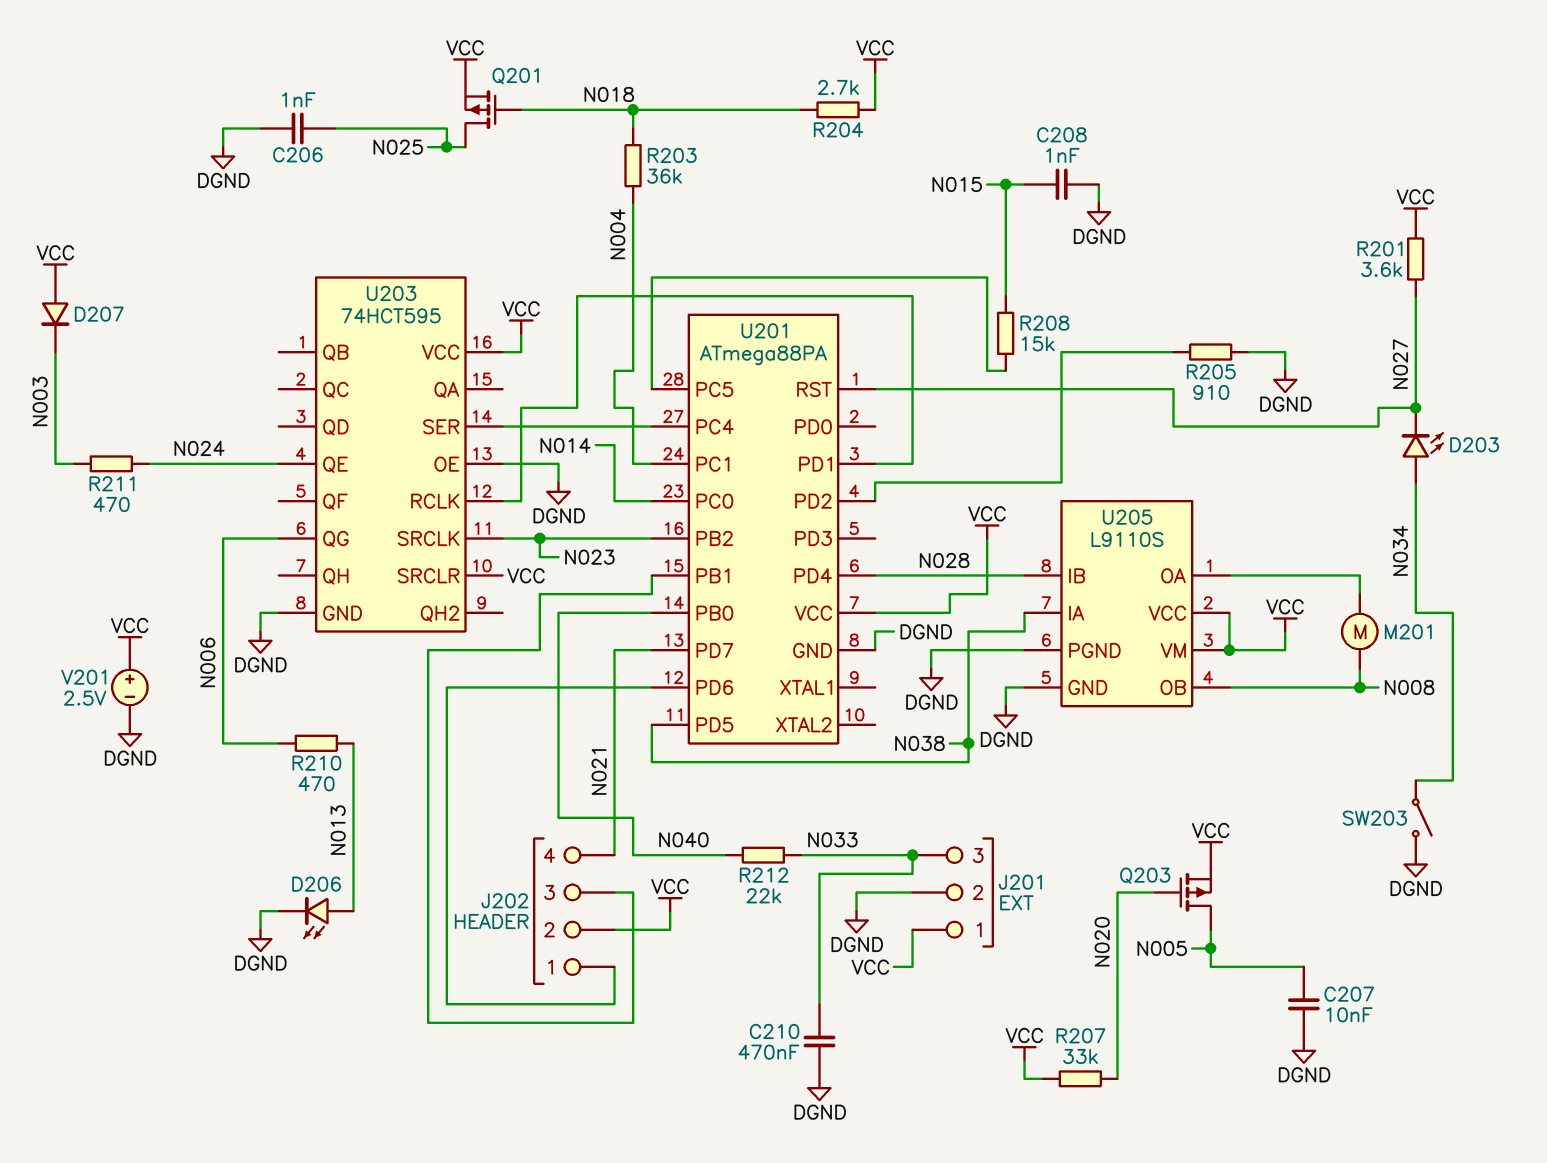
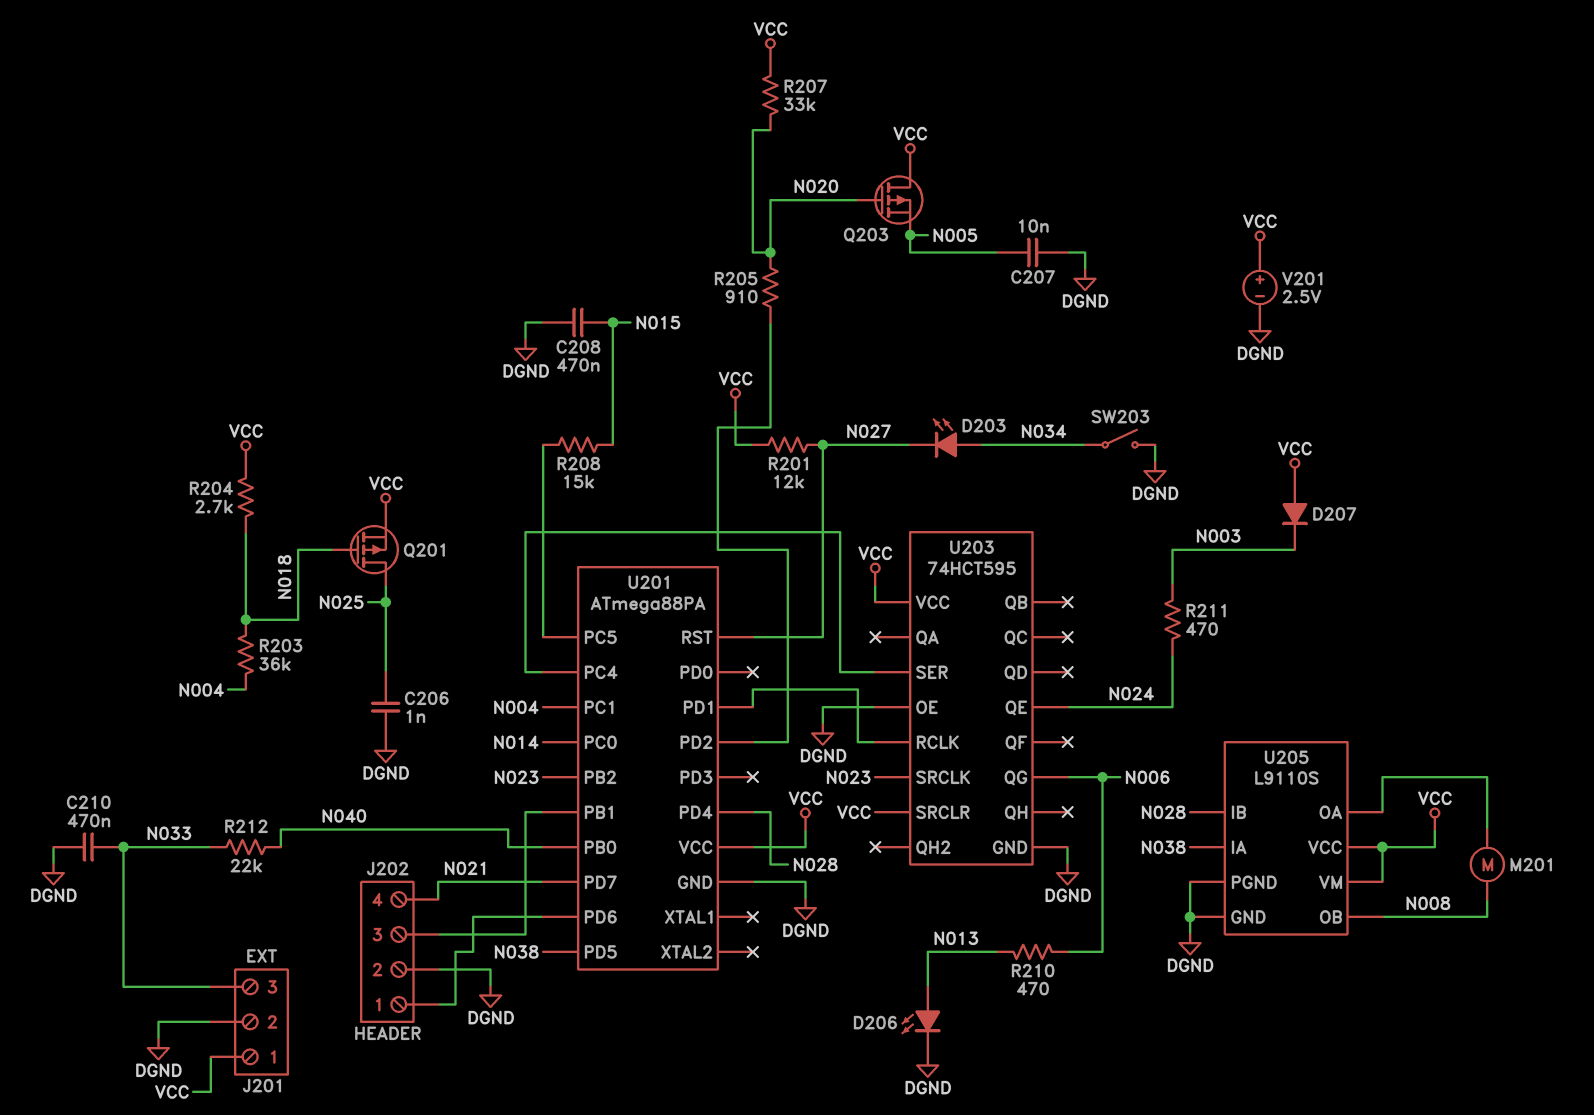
C208: 1nF (DGND, N015) -> 470nF (DGND, N015)
J202 pin 2: VCC -> DGND
Q203: PMOS (G N020, D N005, S VCC) -> PMOS (G N020, D VCC, S N005)
R201: 3.6k (N027, VCC) -> 12k (N027, VCC)
R205: 910 (DGND, U201/PD2) -> 910 (N020, U201/PD2)

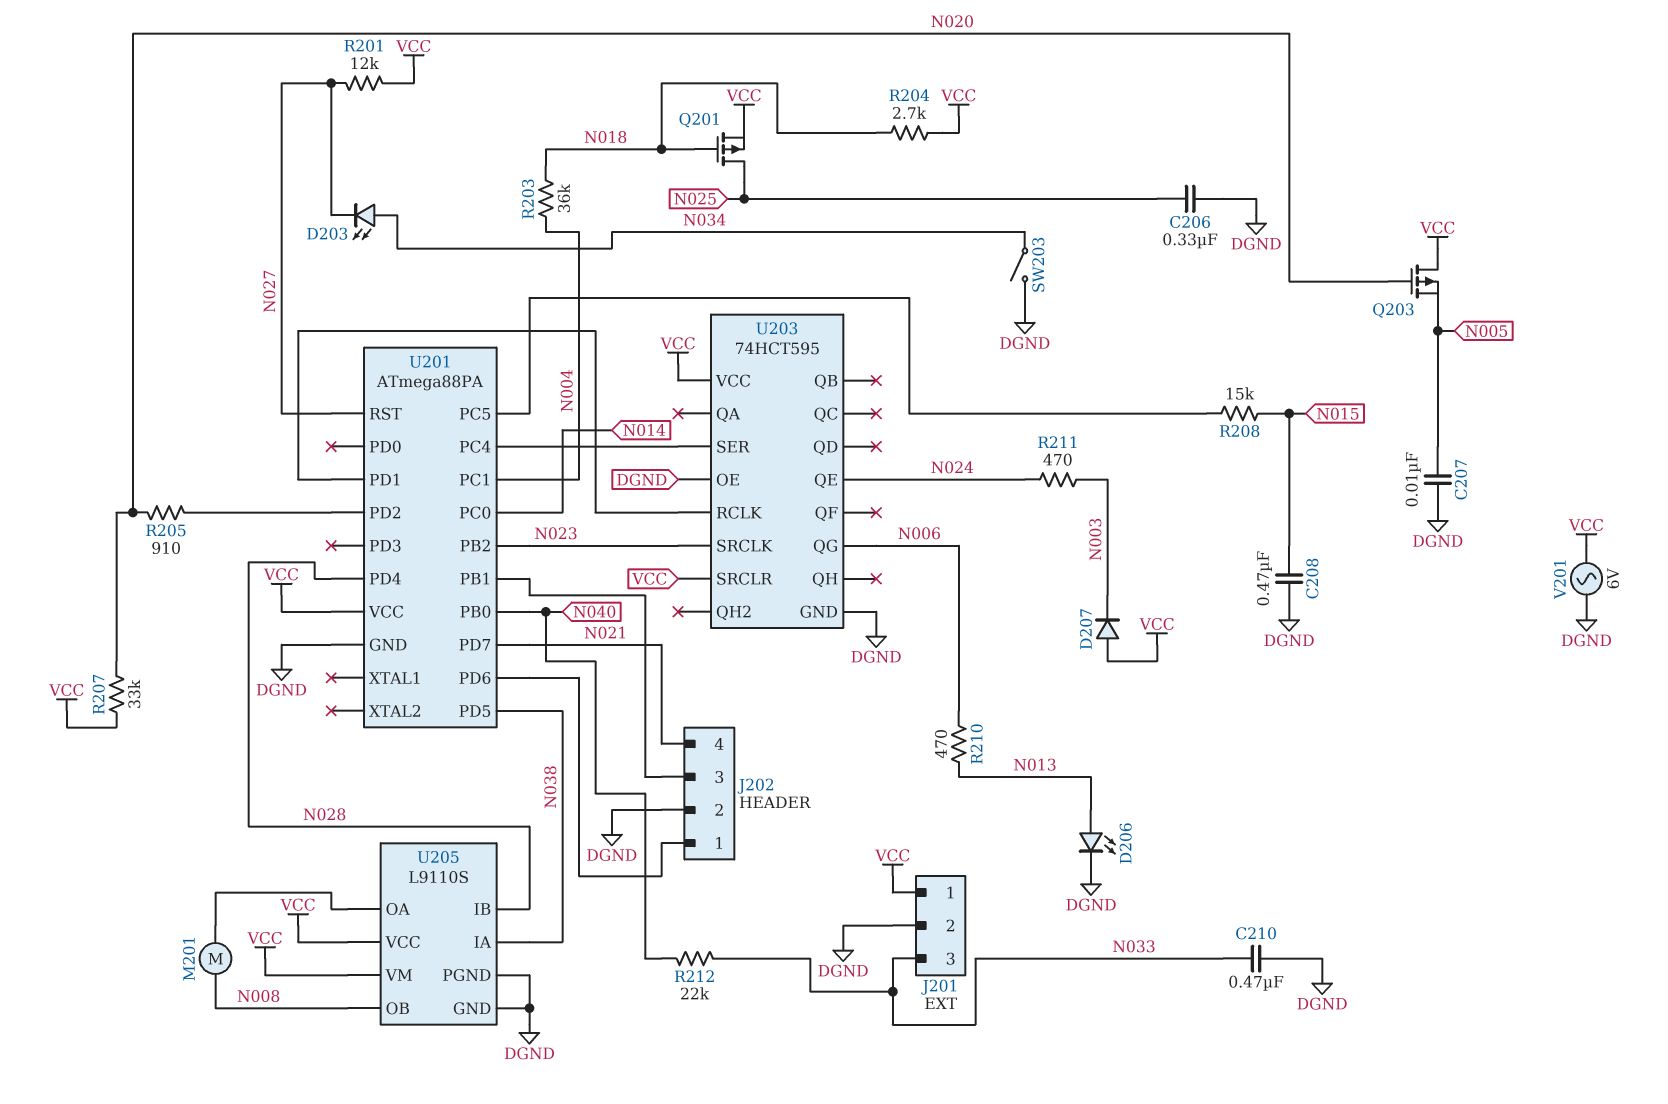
C206: 1nF (DGND, N025) -> 330nF (DGND, N025)
V201: 2.5V (plus VCC, minus DGND) -> AC 6V (DGND, VCC)

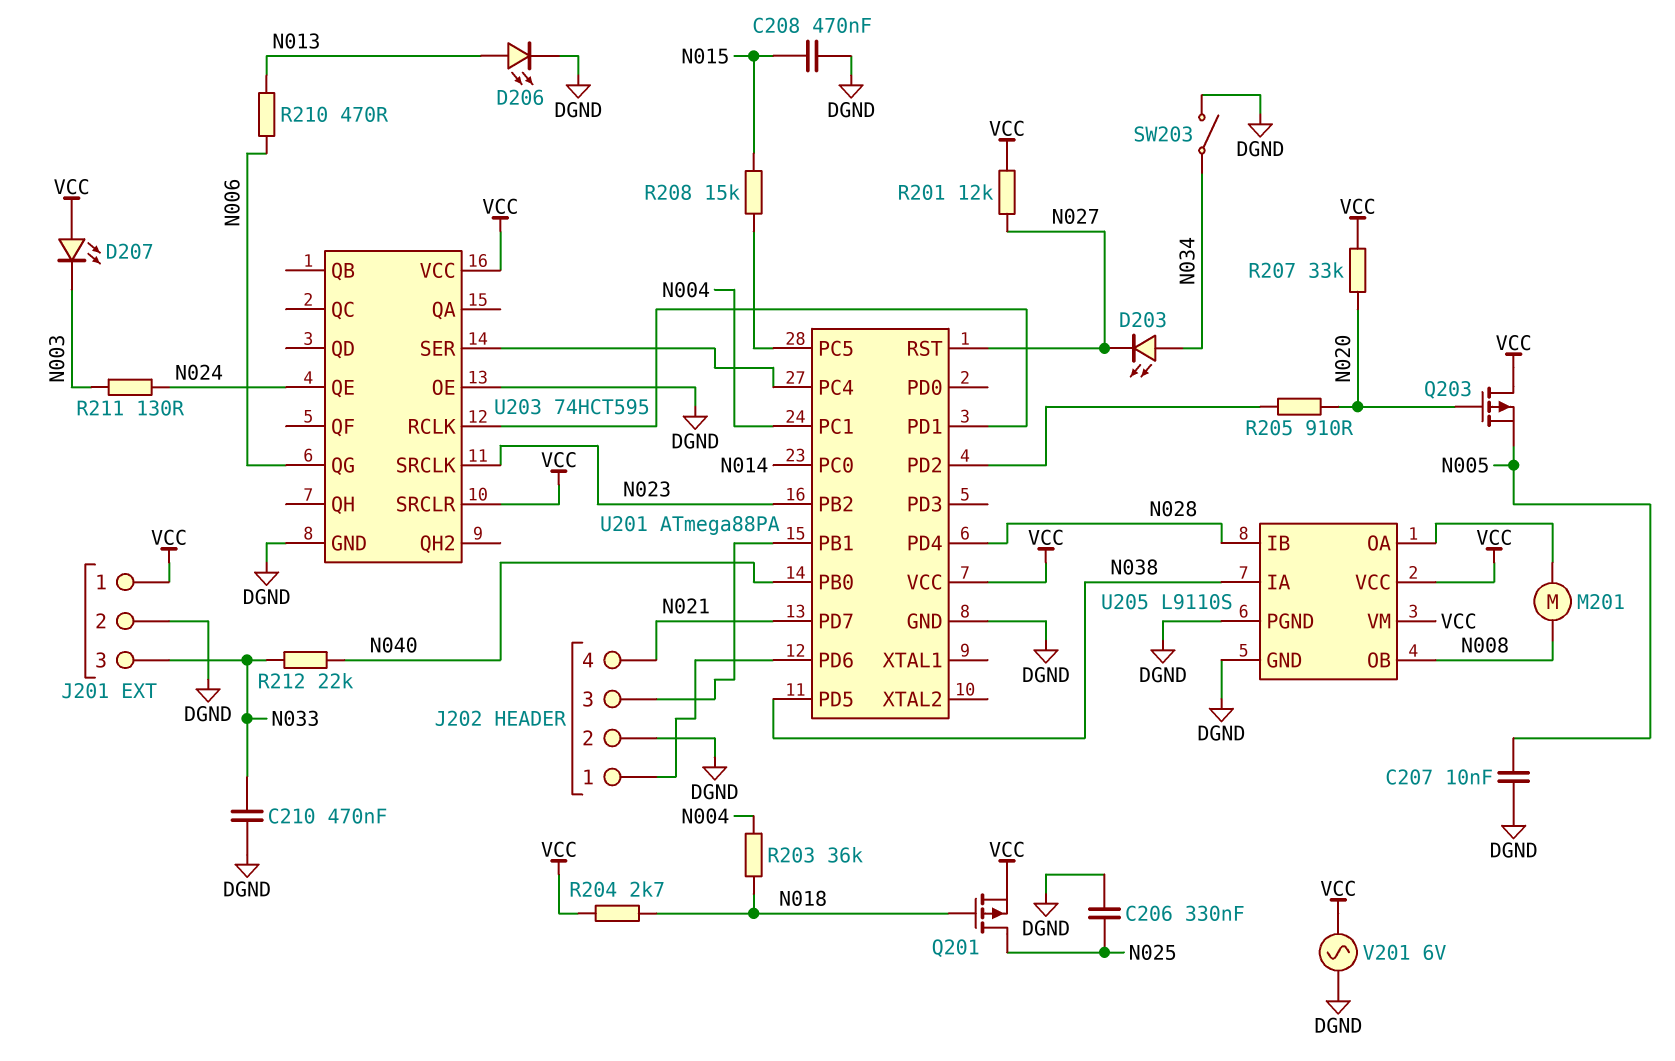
D207: diode (A VCC, K N003) -> LED (A VCC, K N003)
R211: 470 (N003, N024) -> 130 (N003, N024)

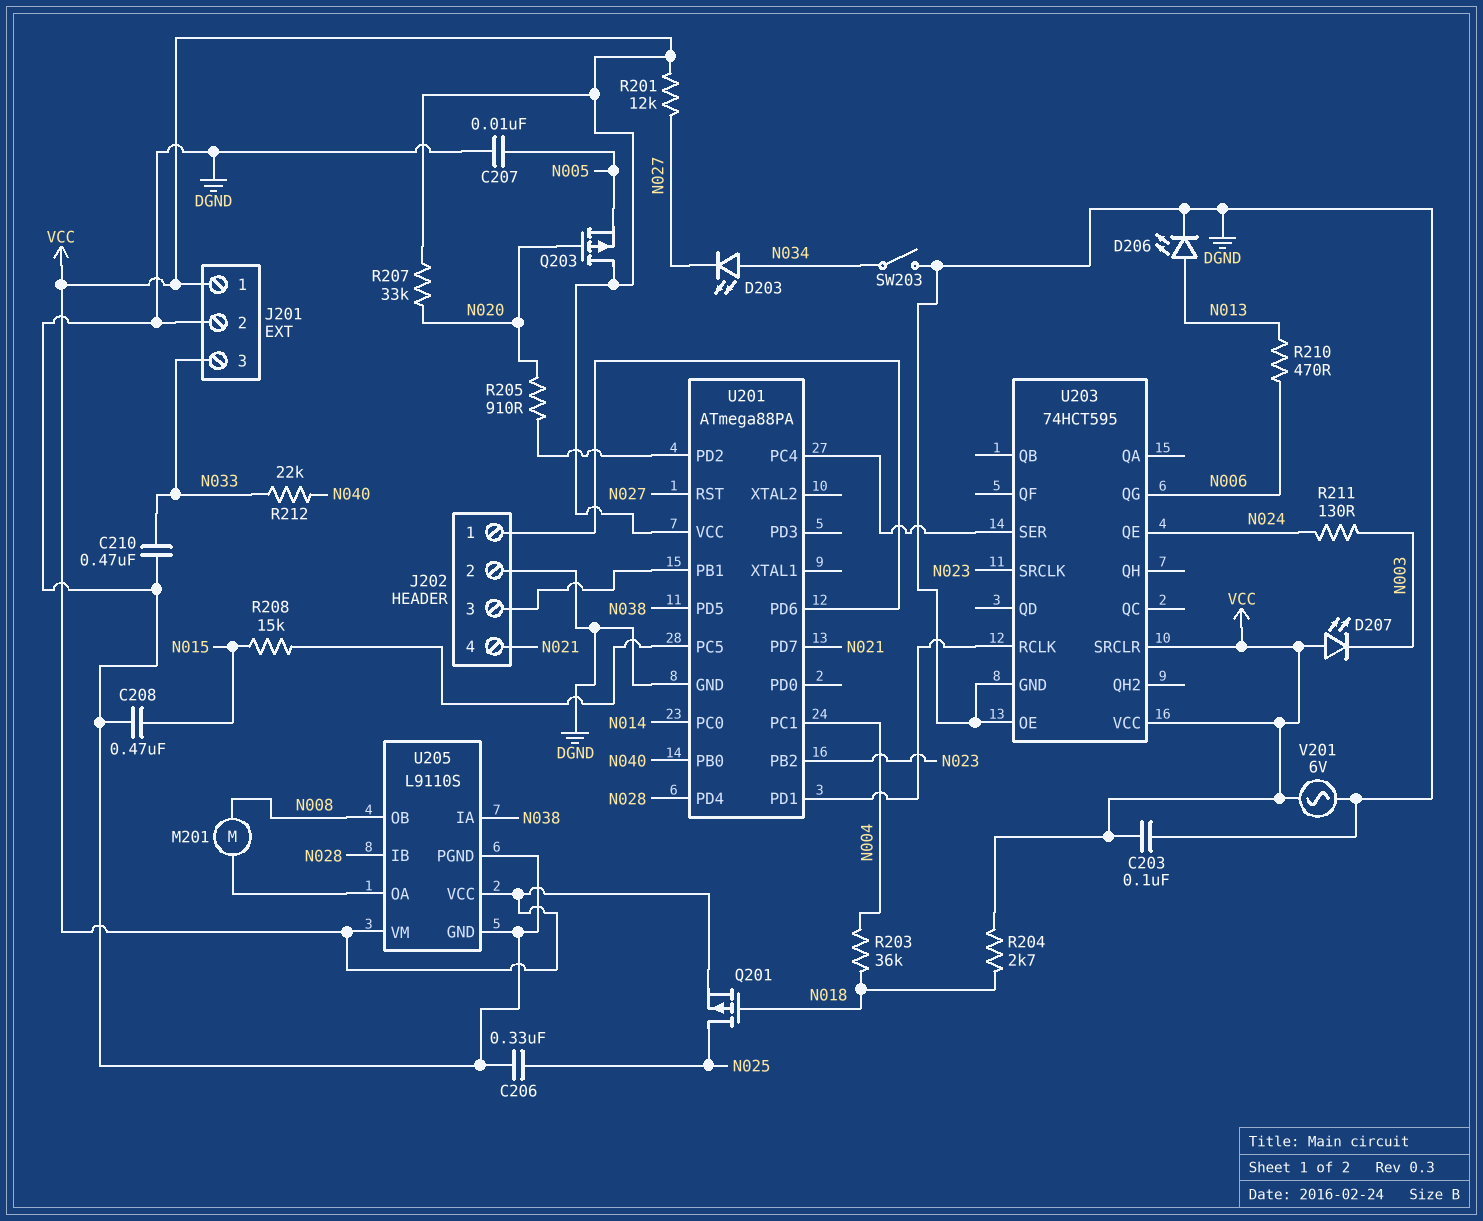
C203: none -> 100nF (DGND, VCC)

